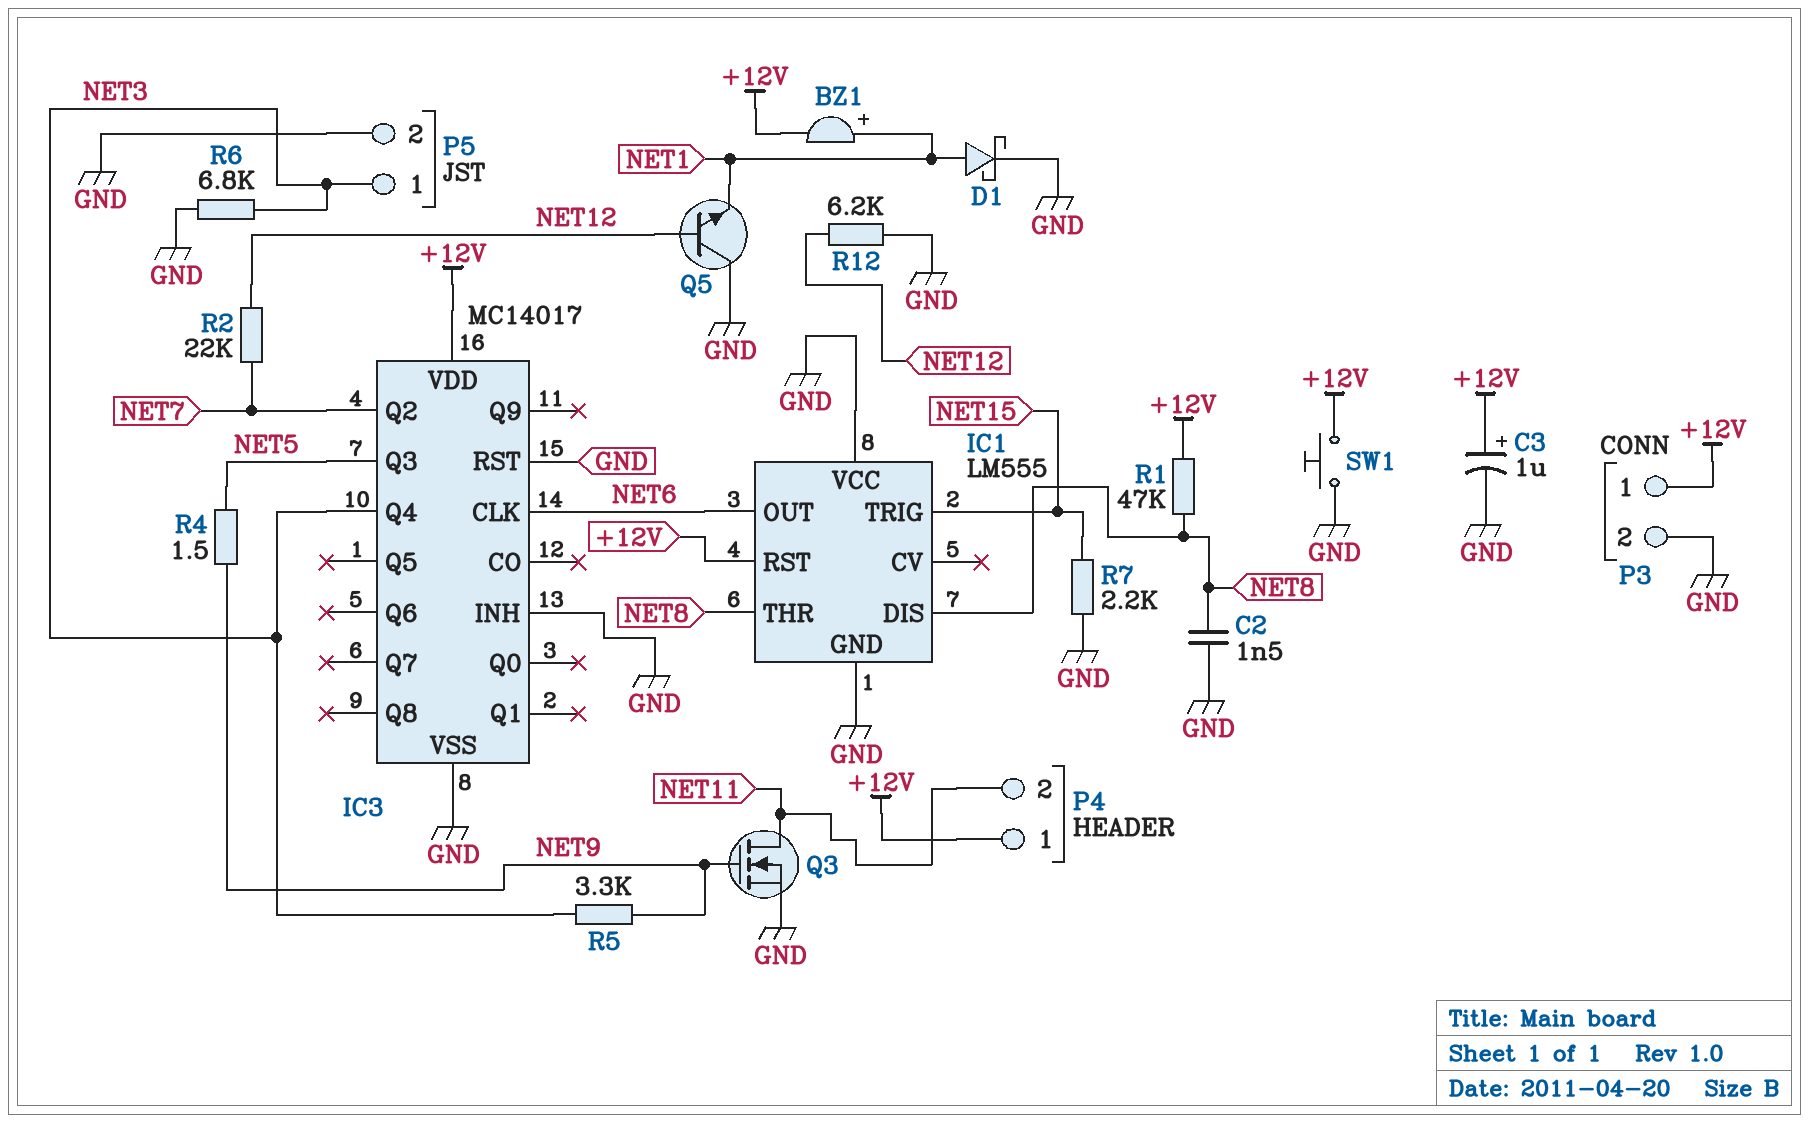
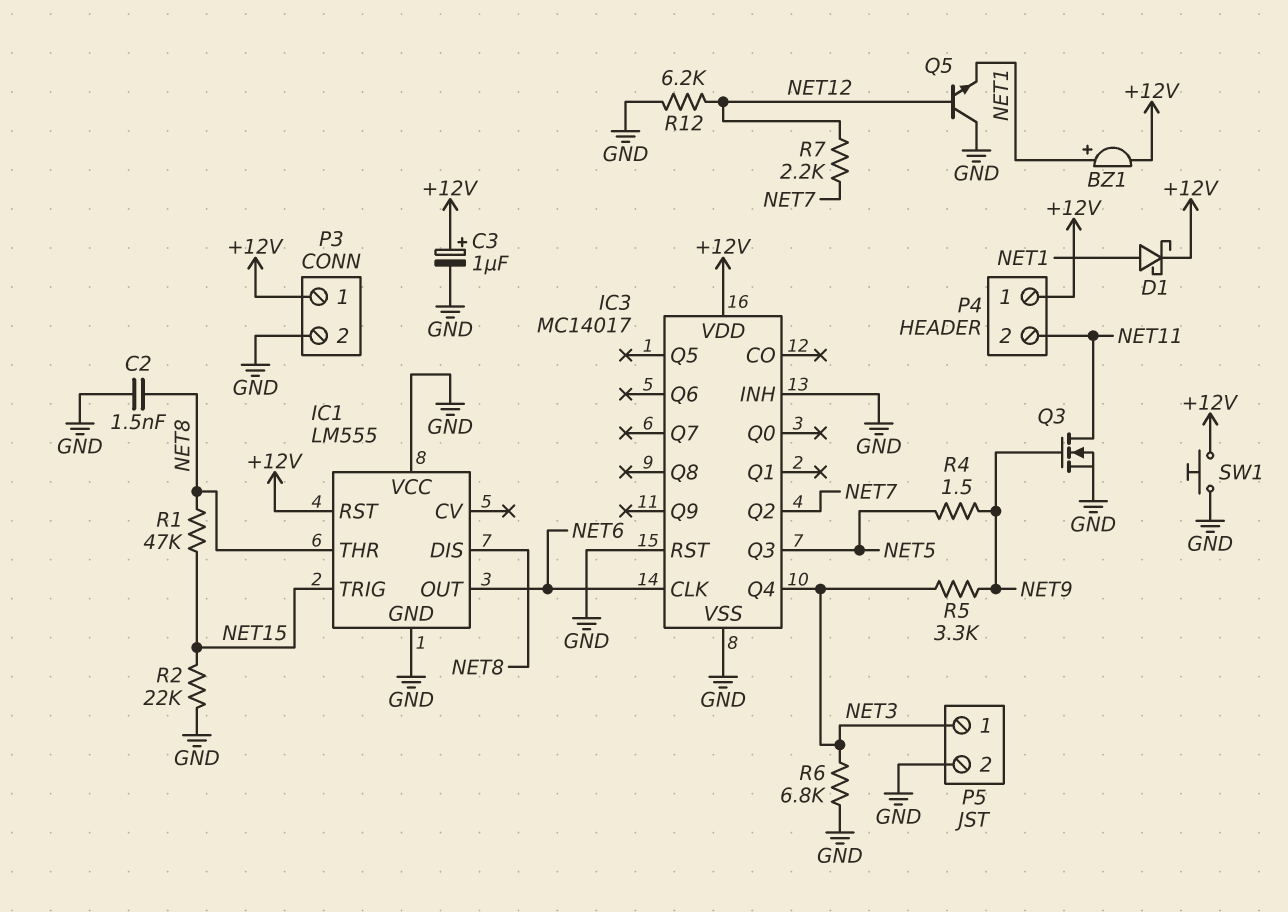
D1: schottky (A NET1, K GND) -> schottky (A NET1, K +12V)
R1: 47k (+12V, NET8) -> 47k (NET8, NET15)
R2: 22k (NET7, NET12) -> 22k (GND, NET15)
R7: 2.2k (GND, NET15) -> 2.2k (NET7, NET12)

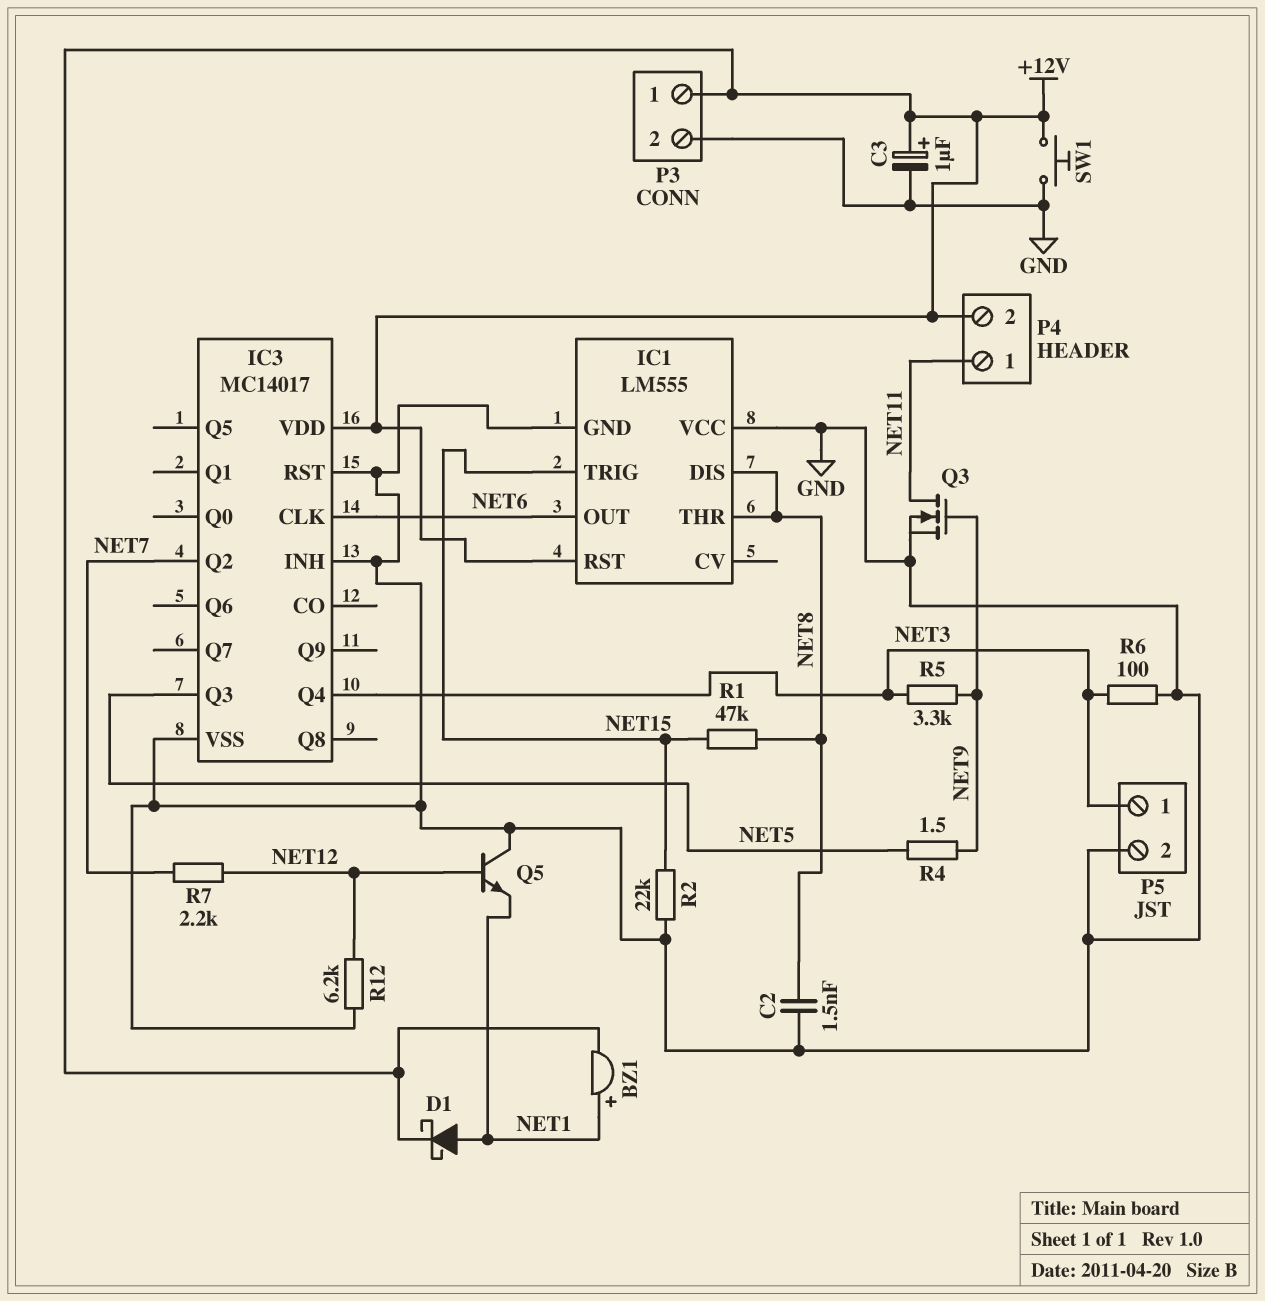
P4 pin 1: +12V -> NET11
P4 pin 2: NET11 -> +12V
R6: 6.8k (GND, NET3) -> 100 (GND, NET3)

